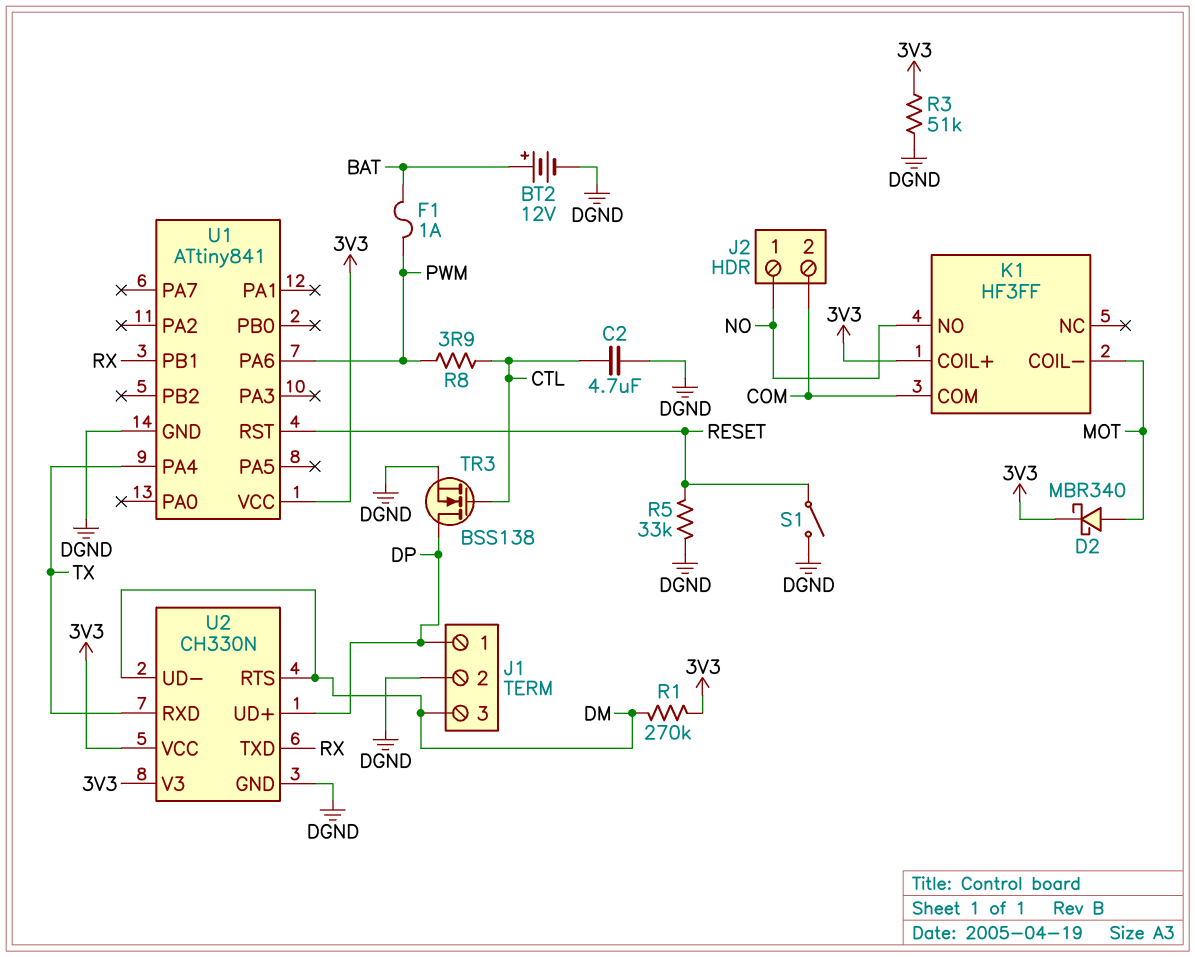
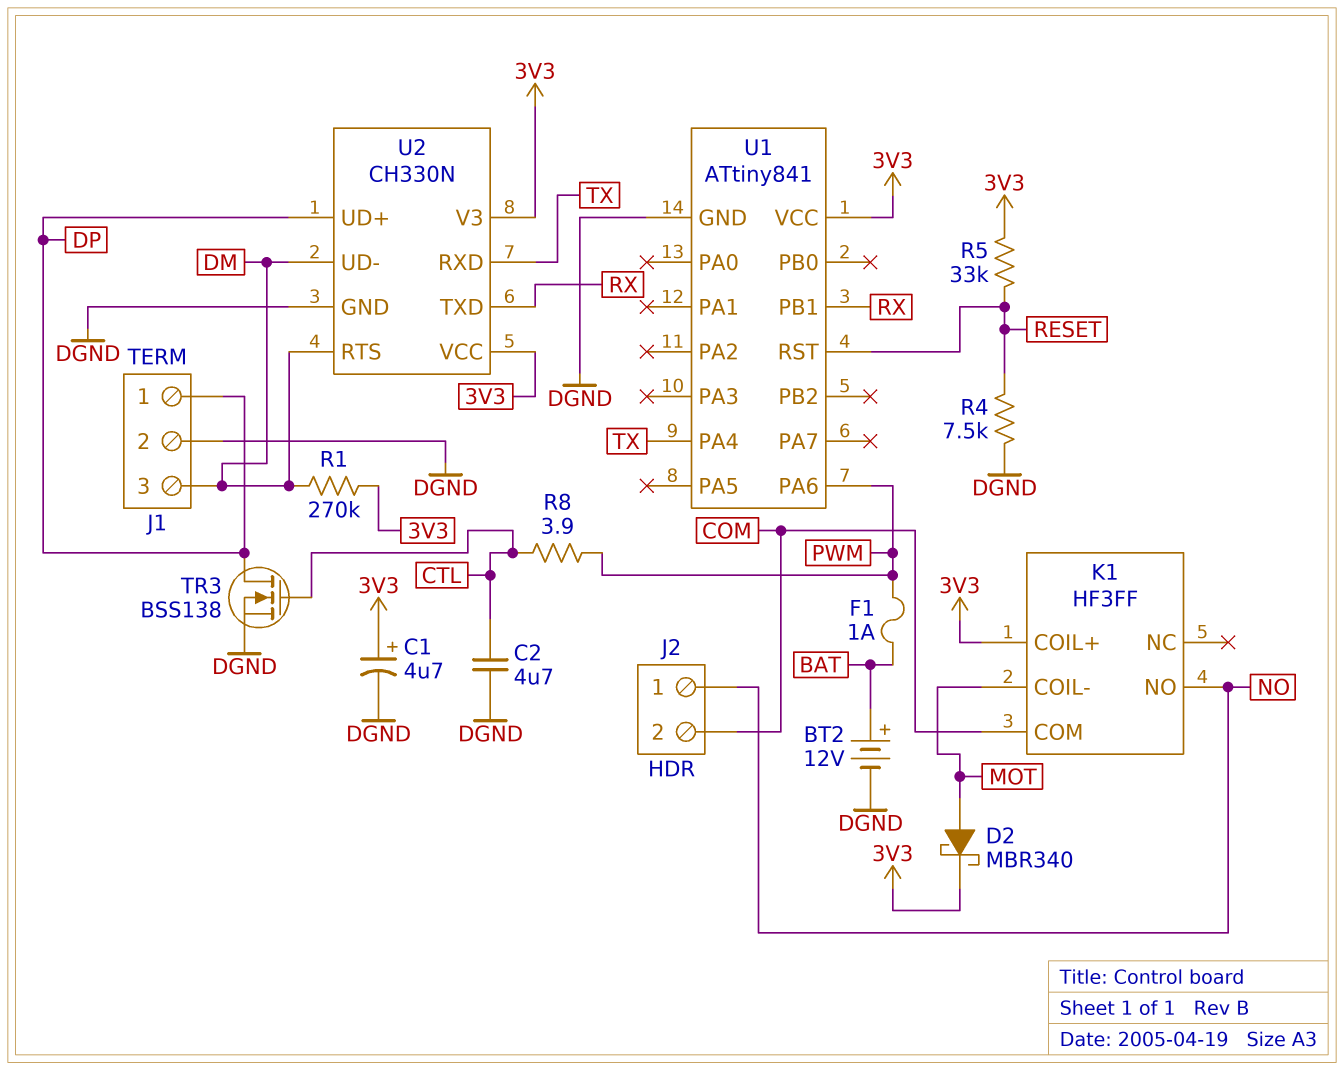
C1: none -> 4.7uF (plus 3V3, minus DGND)
R3: 51k (3V3, DGND) -> none
R4: none -> 7.5k (DGND, RESET)
R5: 33k (DGND, RESET) -> 33k (3V3, RESET)
S1: switch (DGND, RESET) -> none

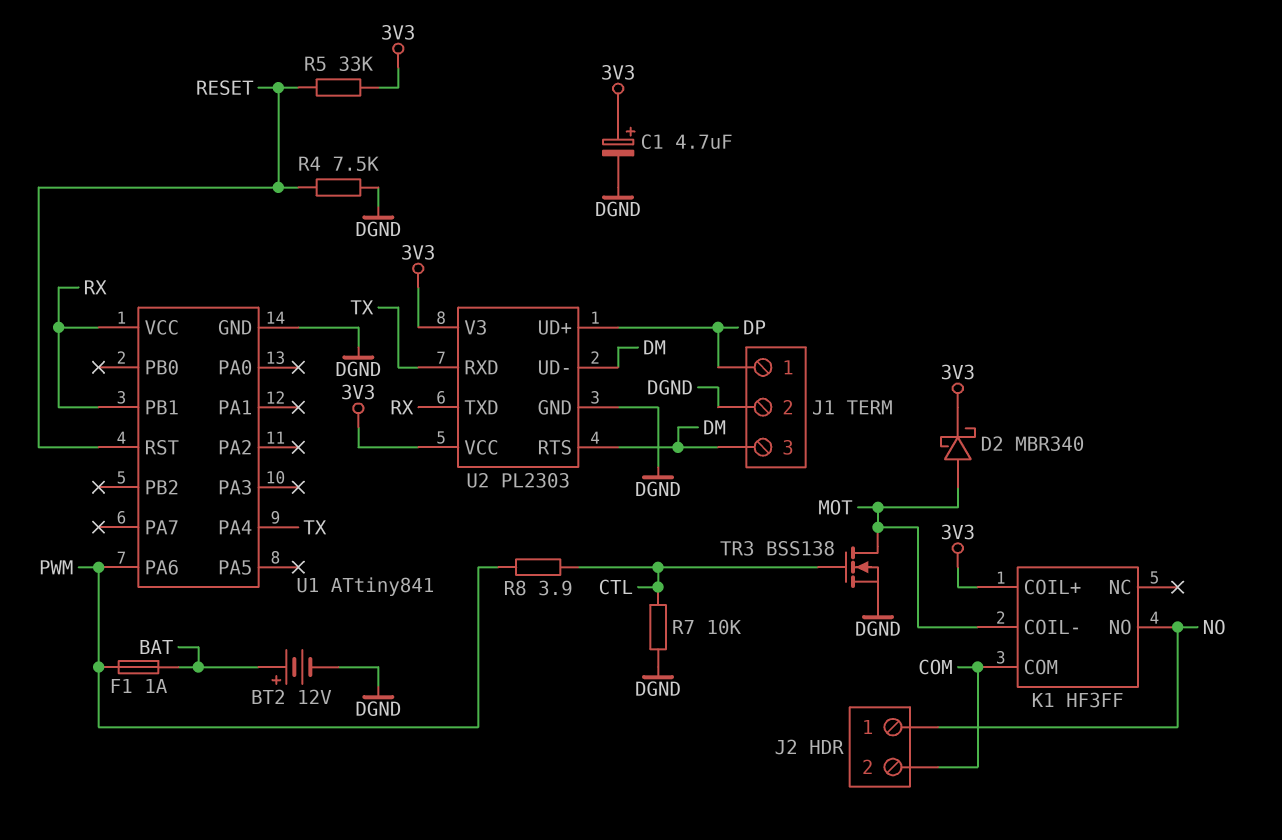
C2: 4.7uF (CTL, DGND) -> none
R1: 270k (3V3, DM) -> none
R7: none -> 10k (CTL, DGND)
TR3: NMOS BSS138 (G CTL, D DP, S DGND) -> NMOS BSS138 (G CTL, D MOT, S DGND)
U1 pin VCC: 3V3 -> RX
U2: CH330N -> PL2303

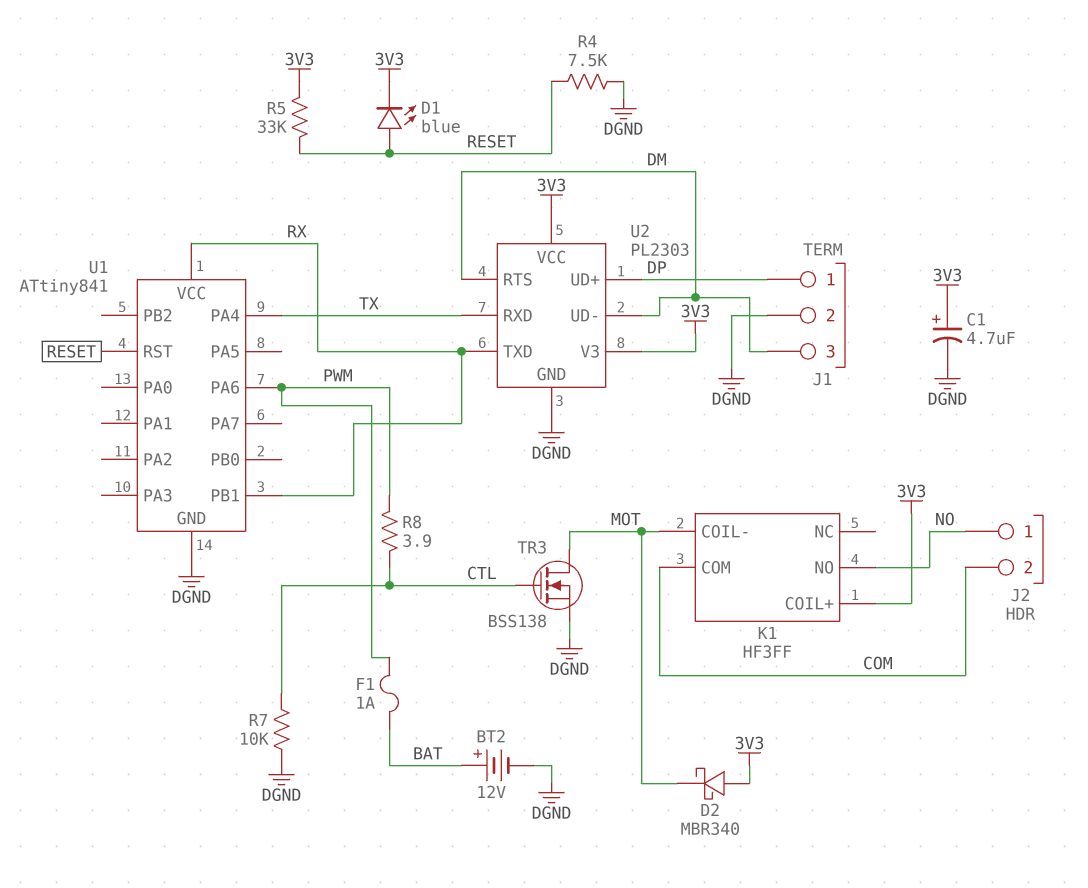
D1: none -> LED blue (A RESET, K 3V3)
D2: schottky MBR340 (A MOT, K 3V3) -> schottky MBR340 (A 3V3, K MOT)

